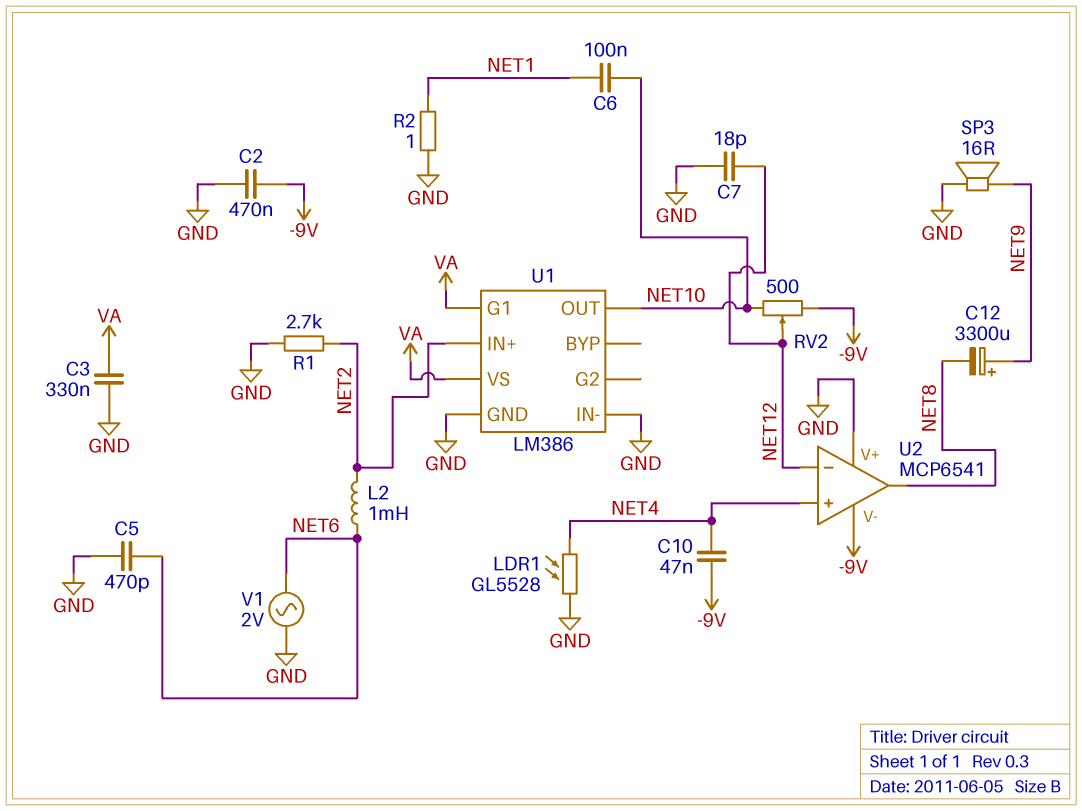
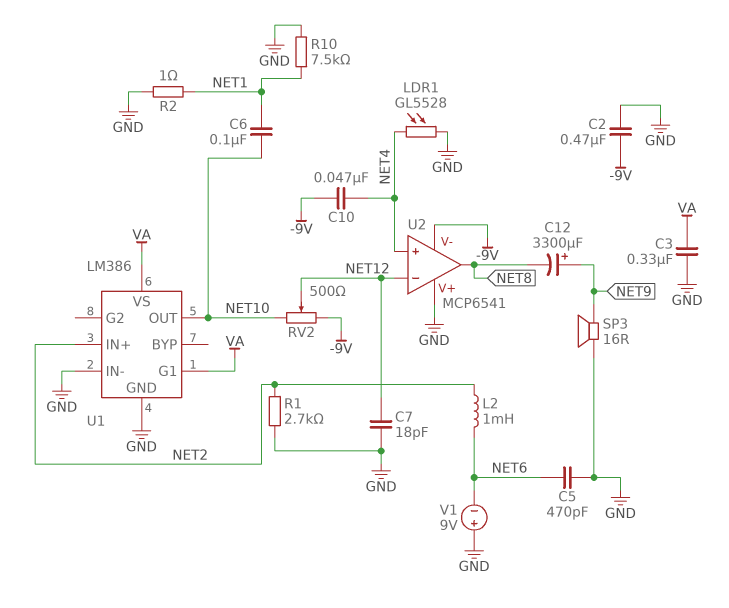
R10: none -> 7.5k (GND, NET1)
V1: AC 2V (GND, NET6) -> 9V (plus GND, minus NET6)

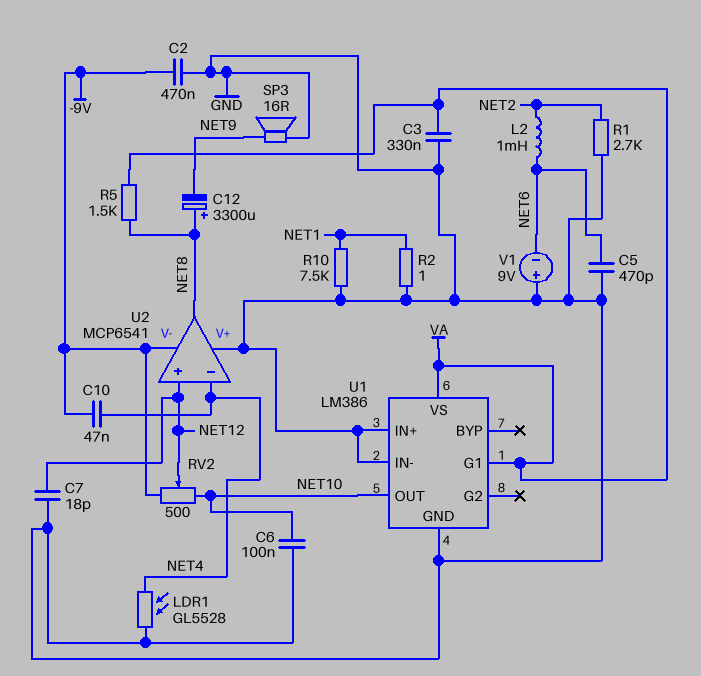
C6: 100nF (NET1, NET10) -> 100nF (GND, NET10)
C12: 3300uF (plus NET9, minus NET8) -> 3300uF (plus NET8, minus NET9)
R5: none -> 1.5k (NET8, VA)
U1 pin IN+: NET2 -> GND
U2 pin in+: NET4 -> NET12
U2 pin in-: NET12 -> NET4

